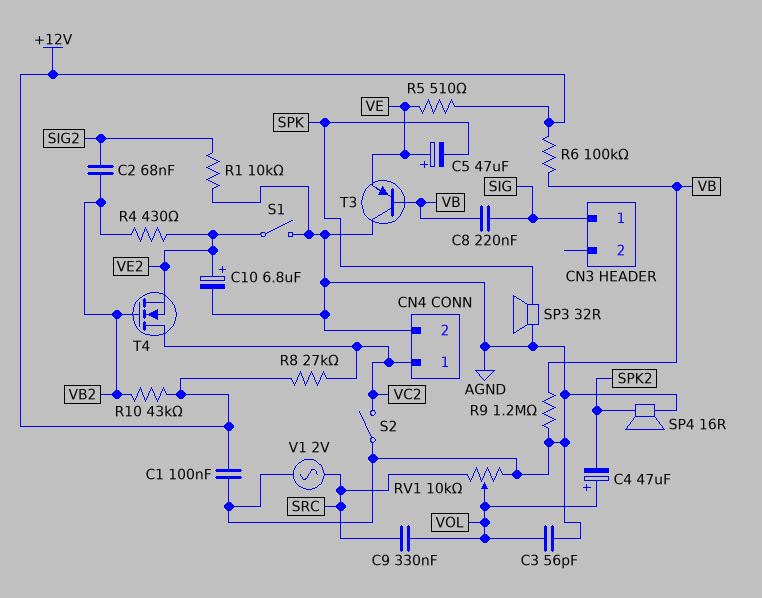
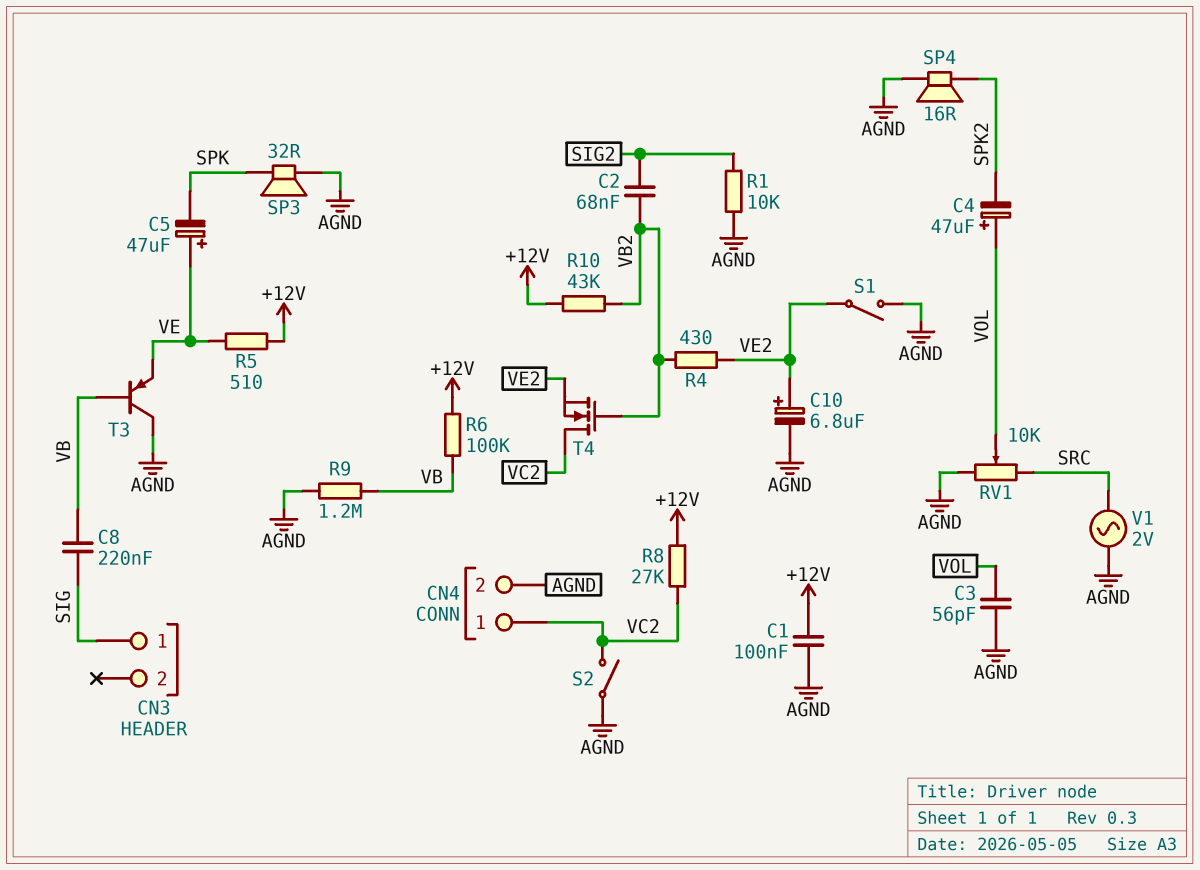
C9: 330nF (SRC, VOL) -> none

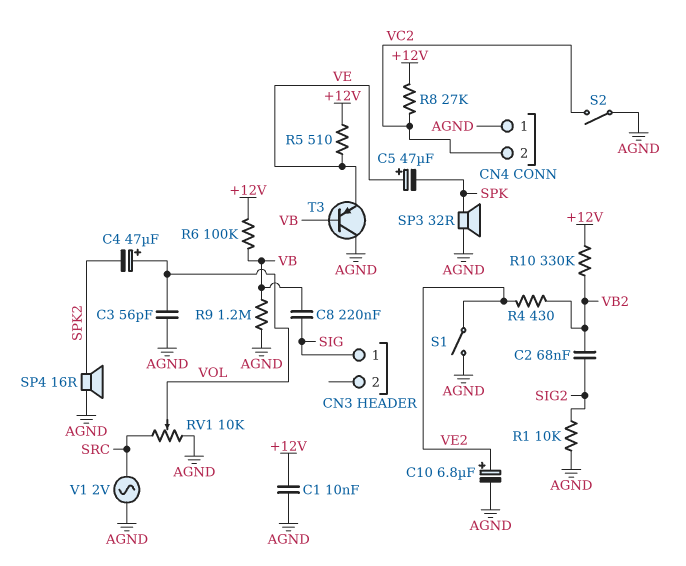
C1: 100nF (+12V, AGND) -> 10nF (+12V, AGND)
CN4 pin 1: VC2 -> AGND
CN4 pin 2: AGND -> VC2
R10: 43k (+12V, VB2) -> 330k (+12V, VB2)
T4: NMOS (G VB2, D VC2, S VE2) -> none

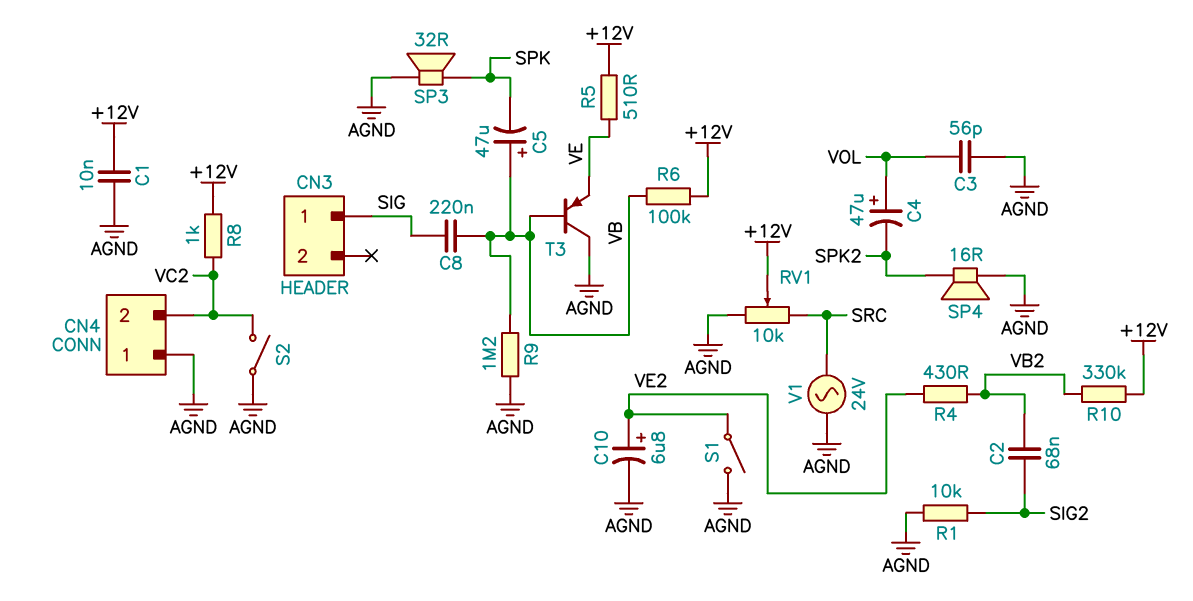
C5: 47uF (plus VE, minus SPK) -> 47uF (plus VB, minus SPK)
R8: 27k (+12V, VC2) -> 1k (+12V, VC2)
RV1: 10k (AGND, SRC, wiper VOL) -> 10k (AGND, SRC, wiper +12V)
V1: AC 2V (AGND, SRC) -> AC 24V (AGND, SRC)

